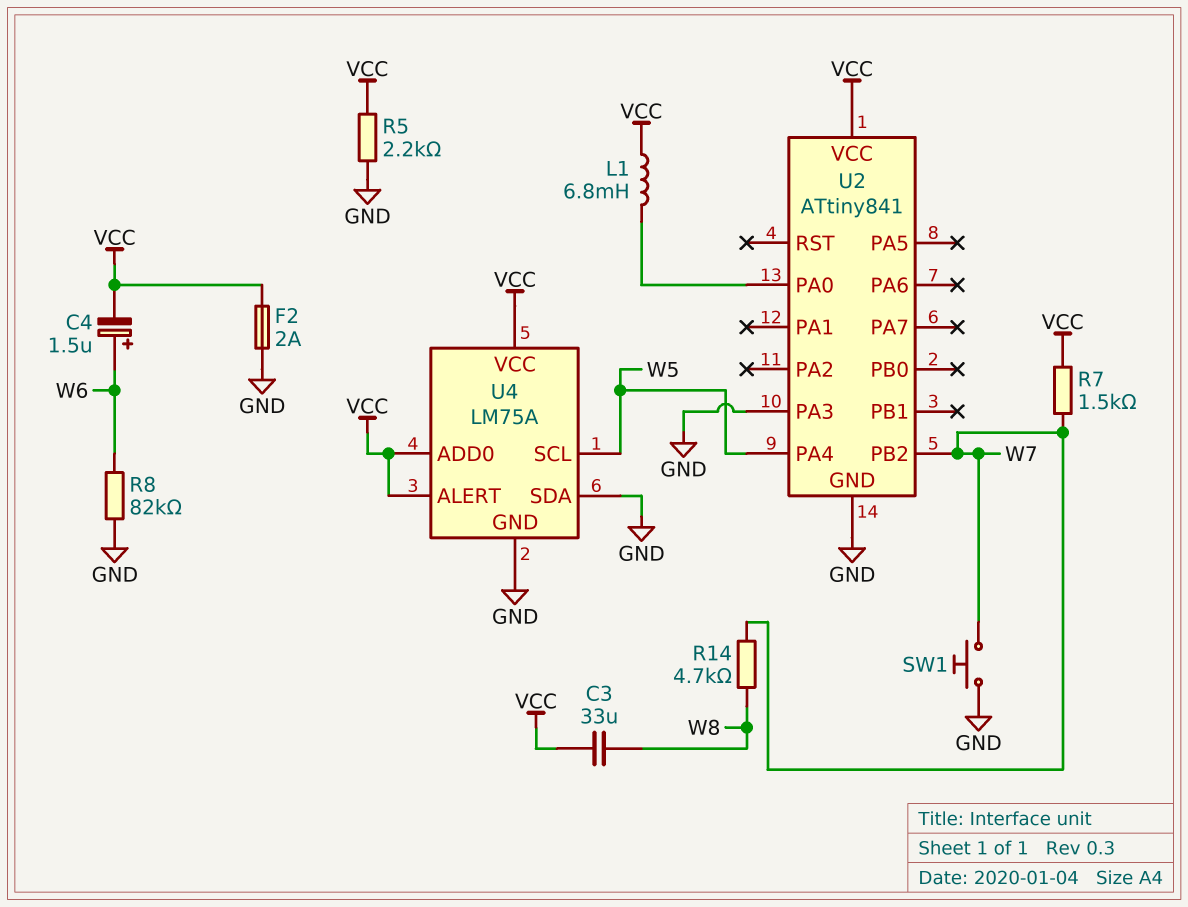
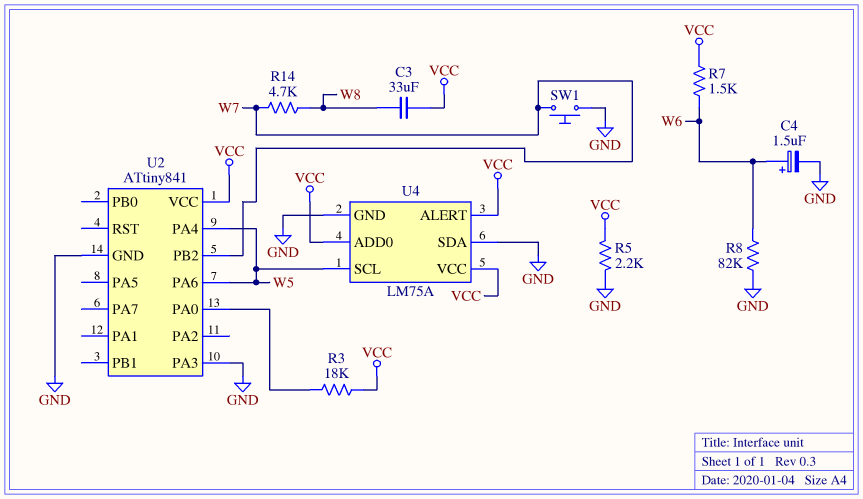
C4: 1.5uF (plus W6, minus VCC) -> 1.5uF (plus W6, minus GND)
F2: 2A (GND, VCC) -> none
L1: 6.8mH (U2/PA0, VCC) -> none
R3: none -> 18k (U2/PA0, VCC)
R7: 1.5k (VCC, W7) -> 1.5k (VCC, W6)
U2 pin PA6: none -> W5

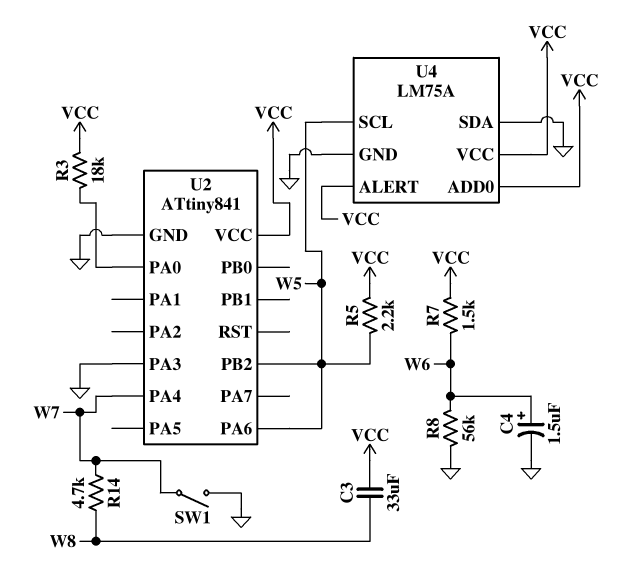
R5: 2.2k (GND, VCC) -> 2.2k (VCC, W5)
R8: 82k (GND, W6) -> 56k (GND, W6)
SW1: button (GND, W7) -> switch (GND, W7)
U2 pin PA4: W5 -> W7
U2 pin PB2: W7 -> W5

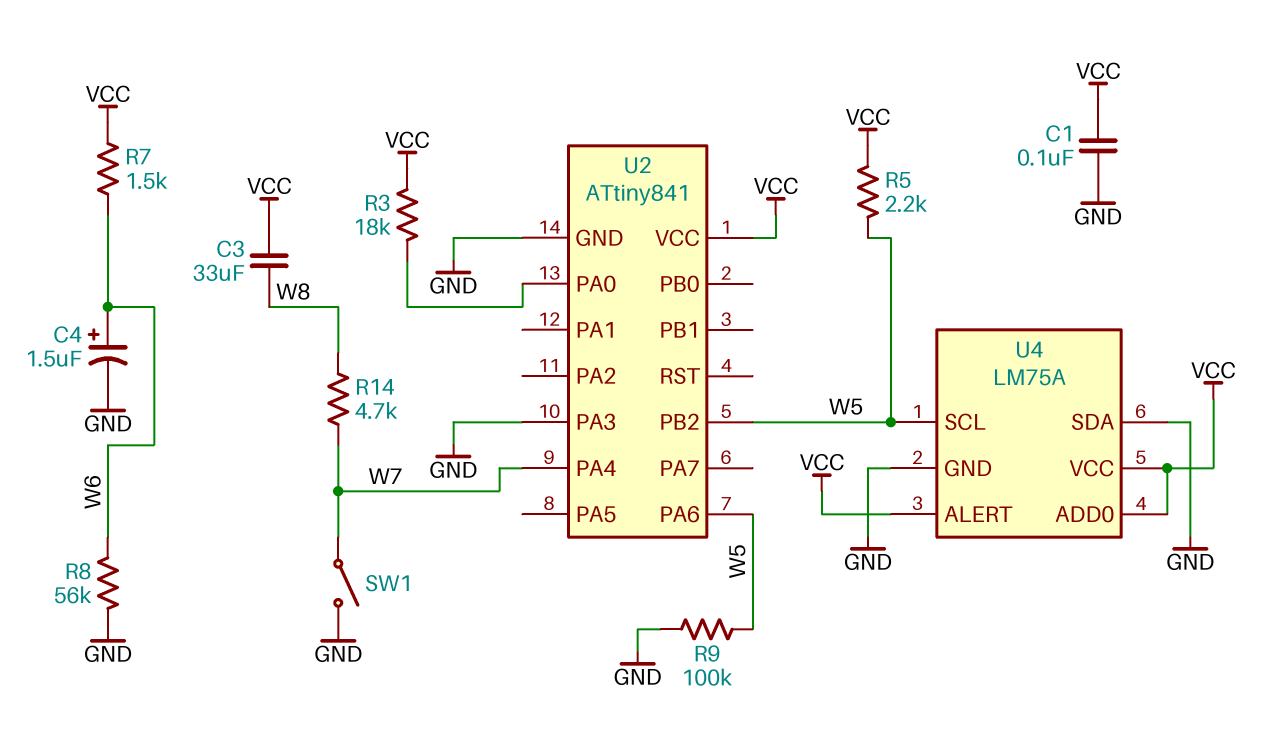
C1: none -> 100nF (GND, VCC)
R9: none -> 100k (GND, W5)

